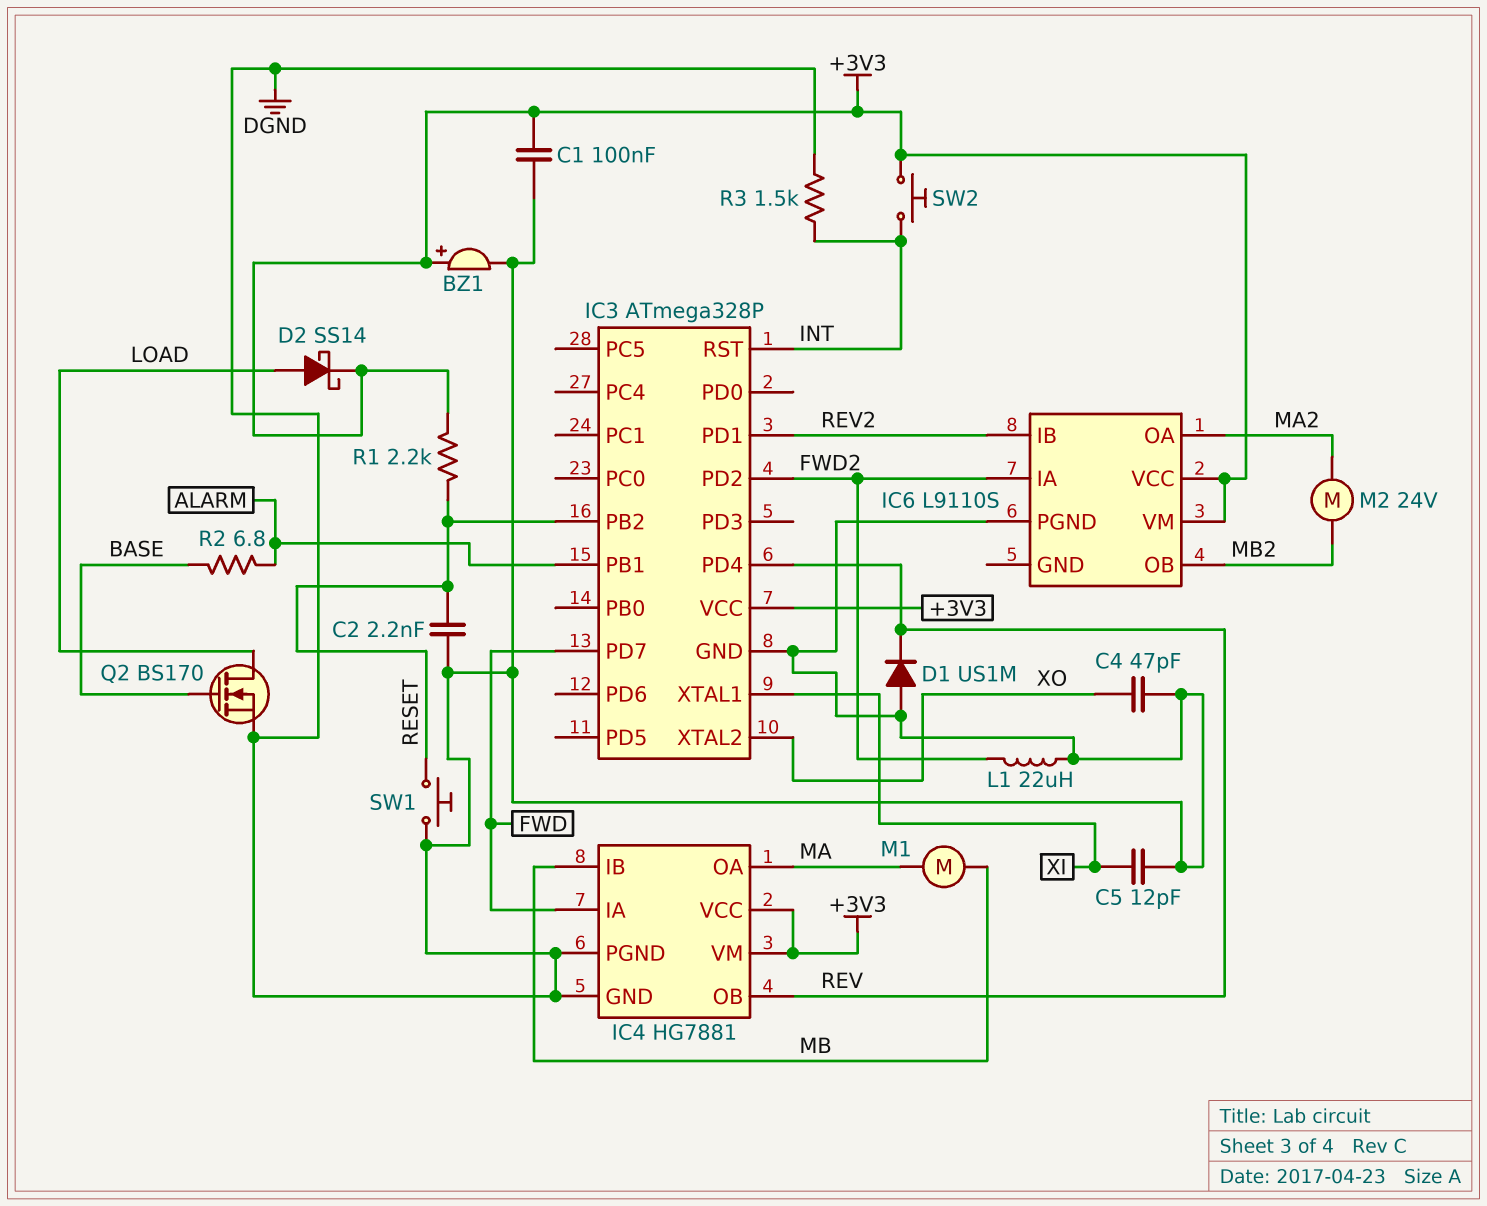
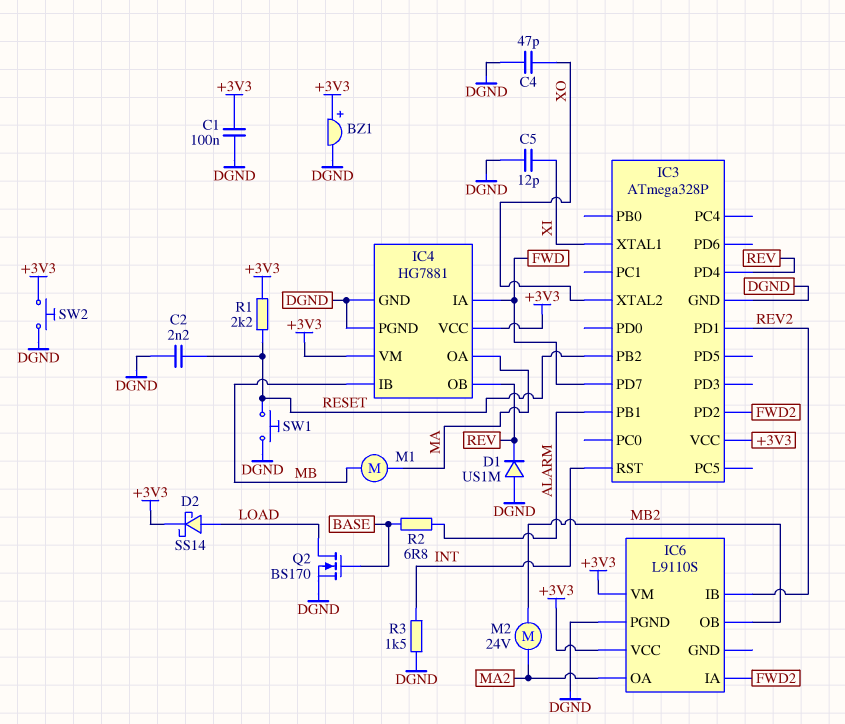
L1: 22uH (DGND, FWD2) -> none
SW2: button (+3V3, INT) -> button (+3V3, DGND)

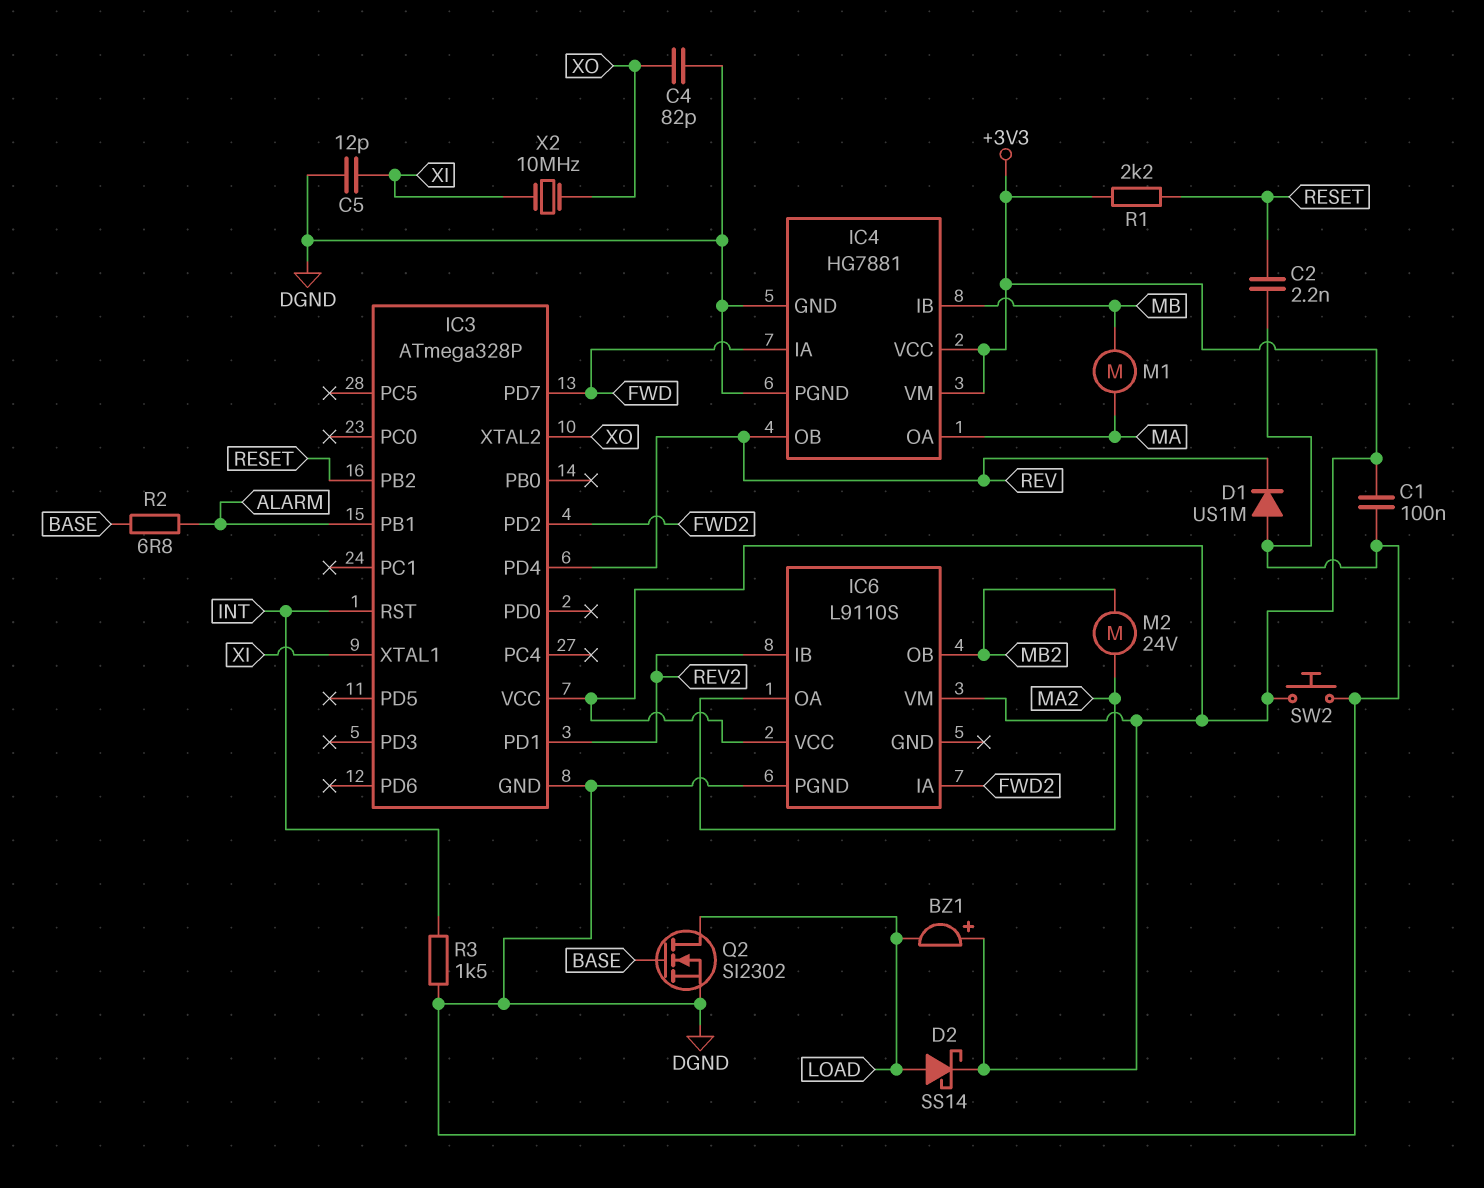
BZ1: buzzer (plus +3V3, minus DGND) -> buzzer (plus +3V3, minus LOAD)
C4: 47pF (DGND, XO) -> 82pF (DGND, XO)
Q2: NMOS BS170 (G BASE, D LOAD, S DGND) -> NMOS SI2302 (G BASE, D LOAD, S DGND)
SW1: button (DGND, RESET) -> none
X2: none -> 10MHz (XI, XO)

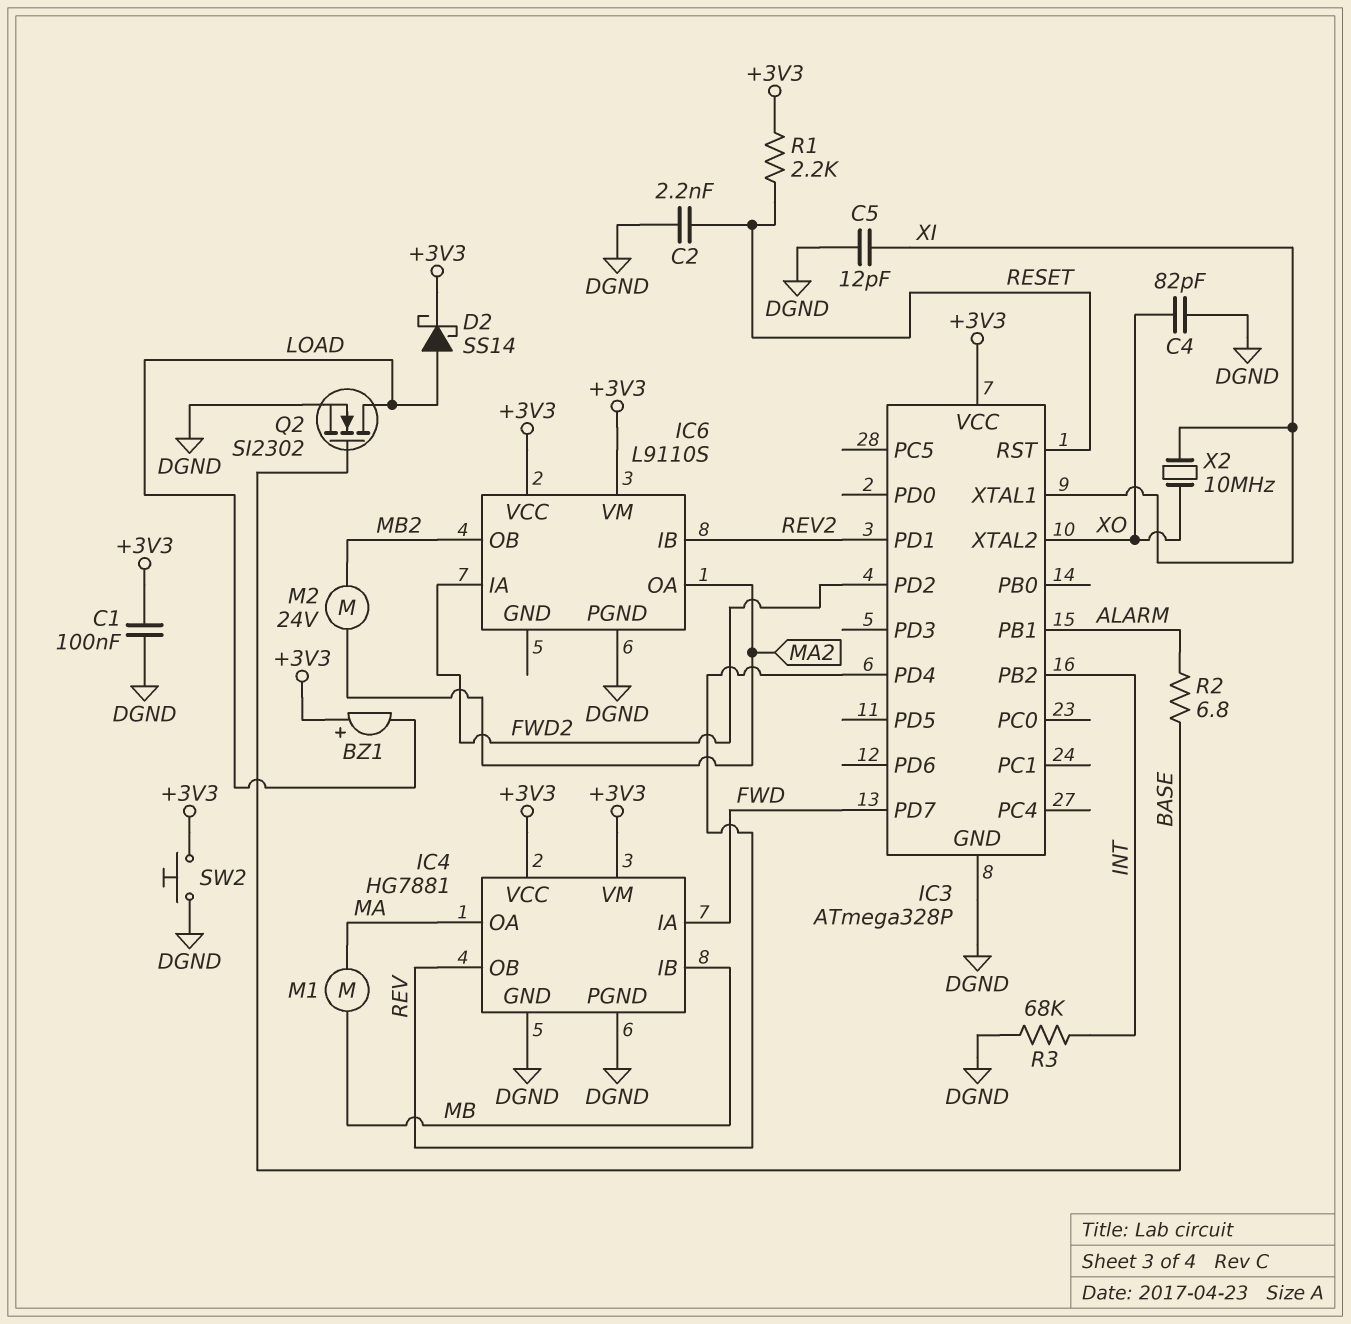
D1: diode US1M (A DGND, K REV) -> none
IC3 pin PB2: RESET -> INT
IC3 pin RST: INT -> RESET
R3: 1.5k (DGND, INT) -> 68k (DGND, INT)

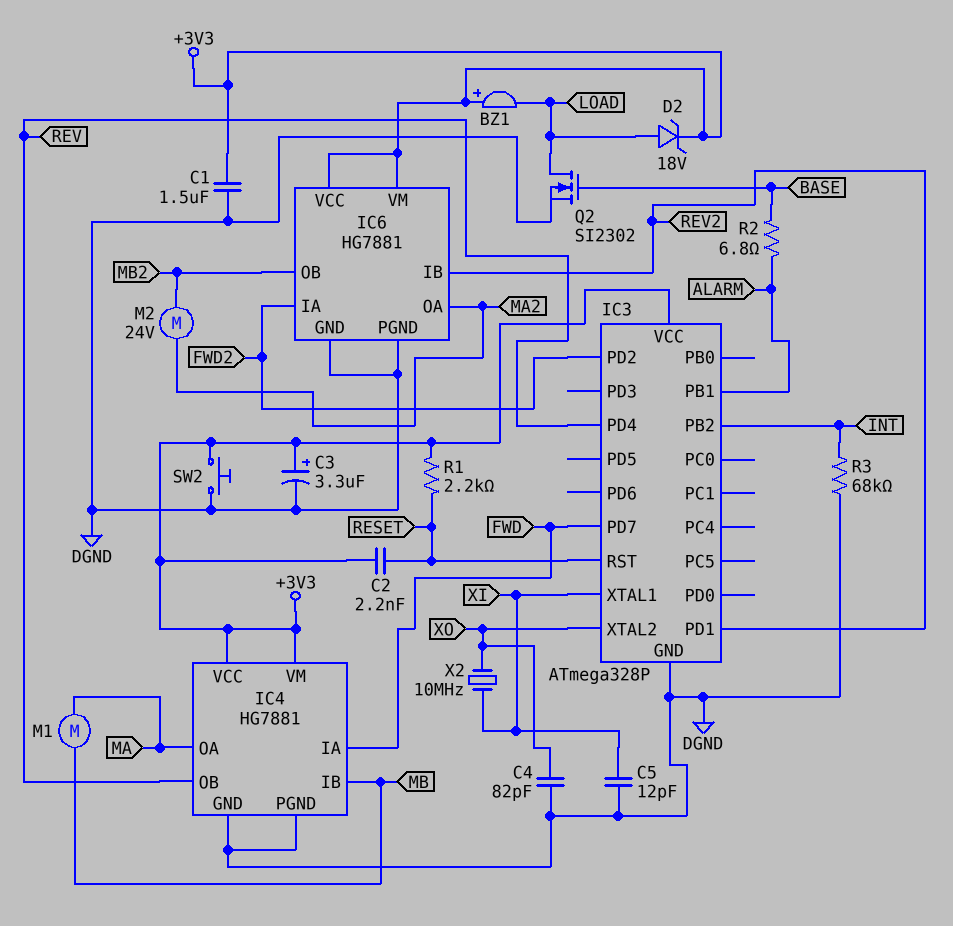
C1: 100nF (+3V3, DGND) -> 1.5uF (+3V3, DGND)
C2: 2.2nF (DGND, RESET) -> 2.2nF (+3V3, RESET)
C3: none -> 3.3uF (plus +3V3, minus DGND)
D2: schottky SS14 (A LOAD, K +3V3) -> zener 18V (A LOAD, K +3V3)
IC6: L9110S -> HG7881
IC6 pin GND: none -> DGND

